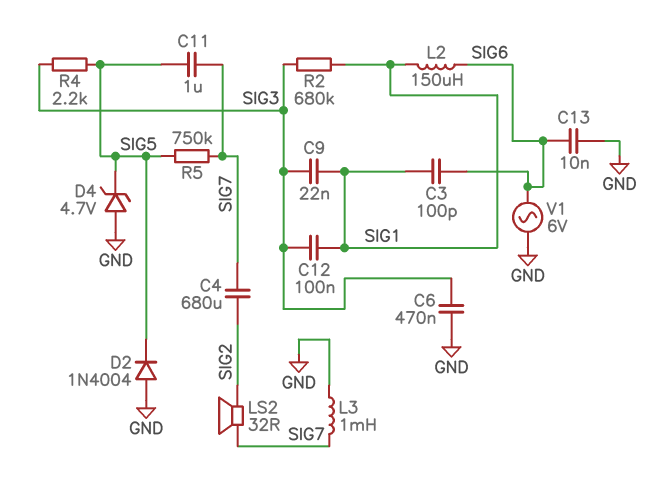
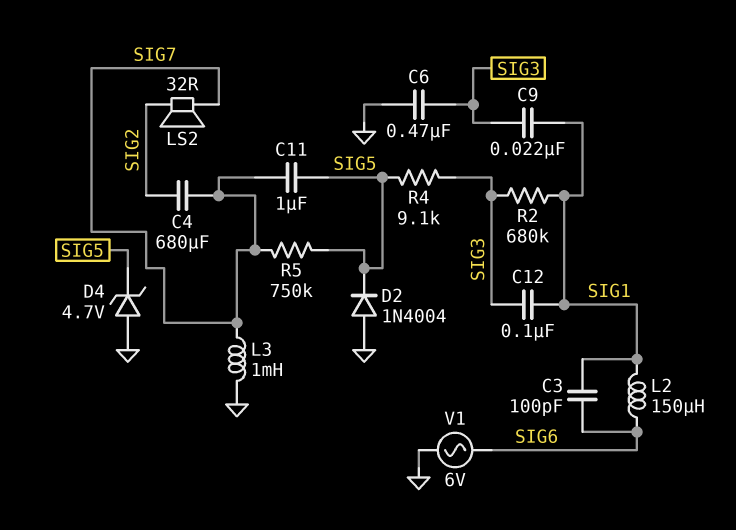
C13: 10nF (GND, SIG6) -> none
R4: 2.2k (SIG3, SIG5) -> 9.1k (SIG3, SIG5)

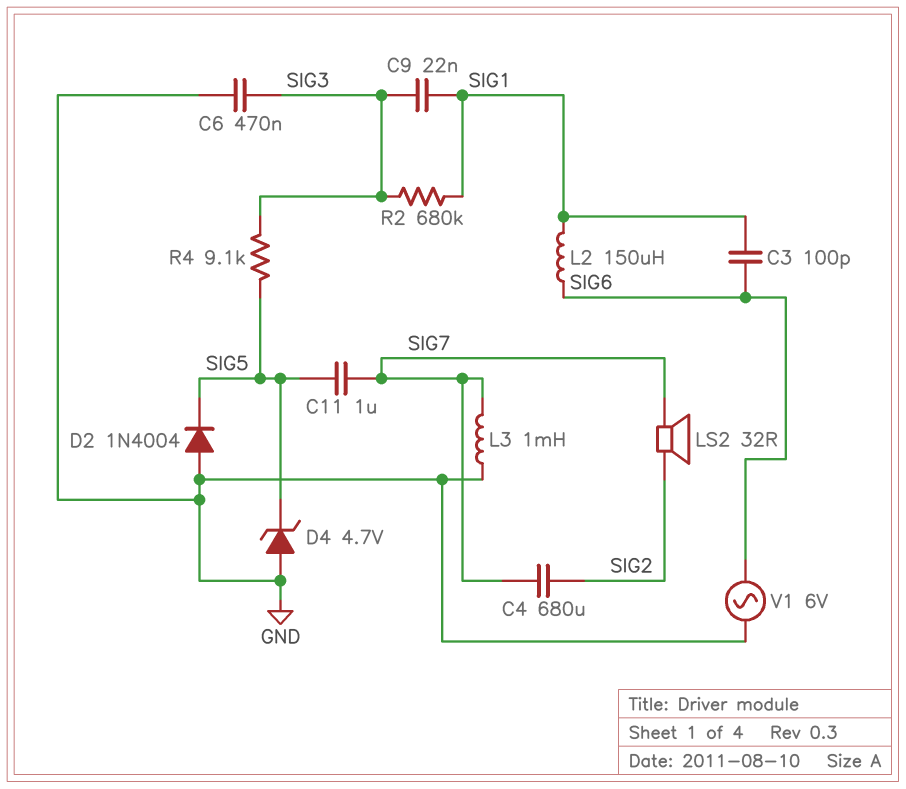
C12: 100nF (SIG1, SIG3) -> none
R5: 750k (SIG5, SIG7) -> none

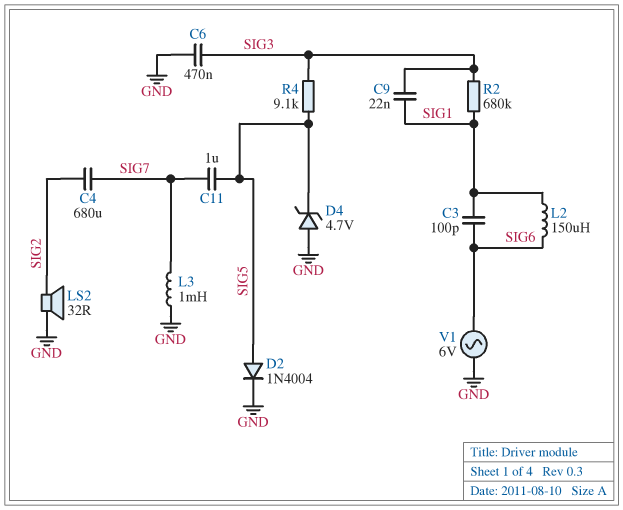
D2: diode 1N4004 (A GND, K SIG5) -> diode 1N4004 (A SIG5, K GND)
LS2: speaker 32R (SIG2, SIG7) -> speaker 32R (GND, SIG2)

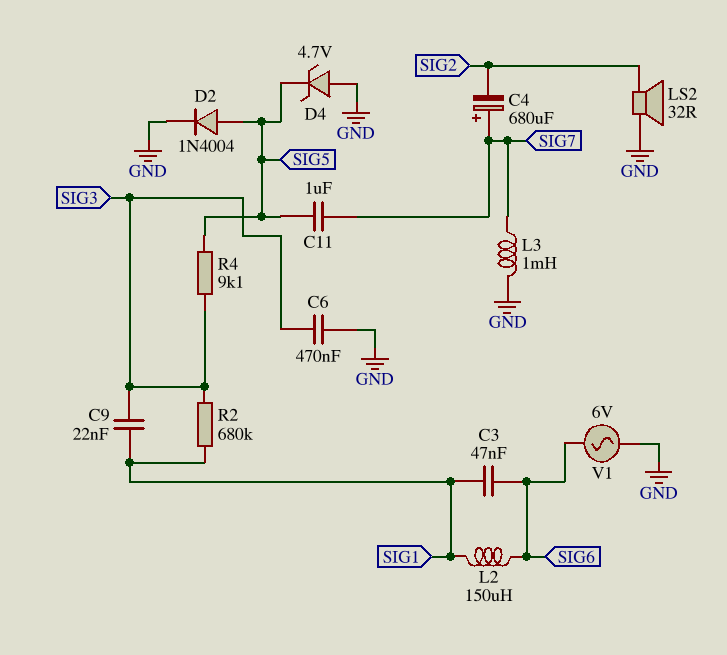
C3: 100pF (SIG1, SIG6) -> 47nF (SIG1, SIG6)
C4: 680uF (SIG2, SIG7) -> 680uF (plus SIG7, minus SIG2)

